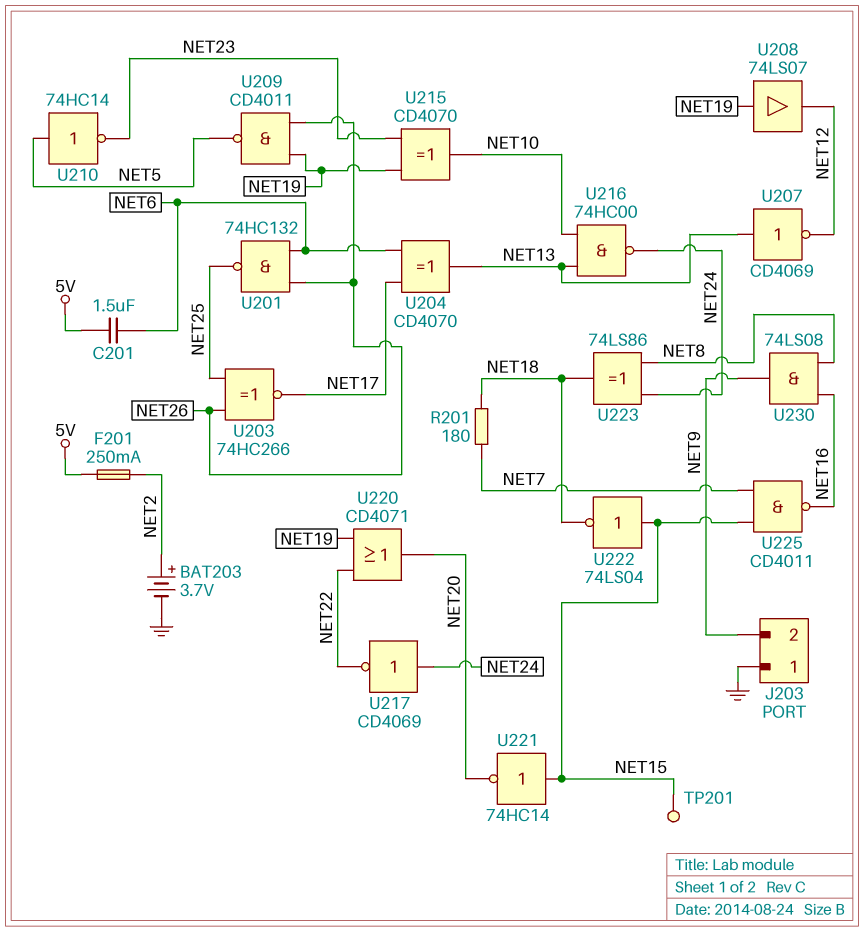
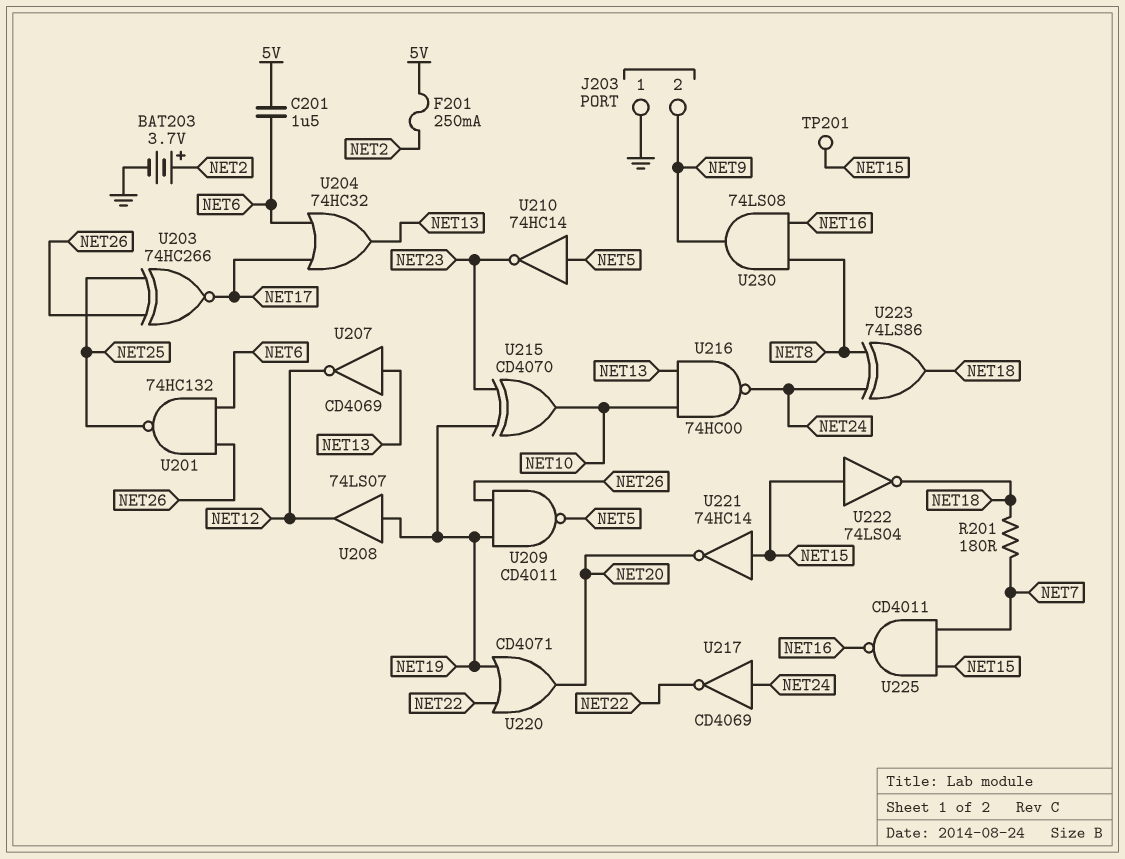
U204: XOR CD4070 (in NET6, in NET17, out NET13) -> OR 74HC32 (in NET6, in NET17, out NET13)

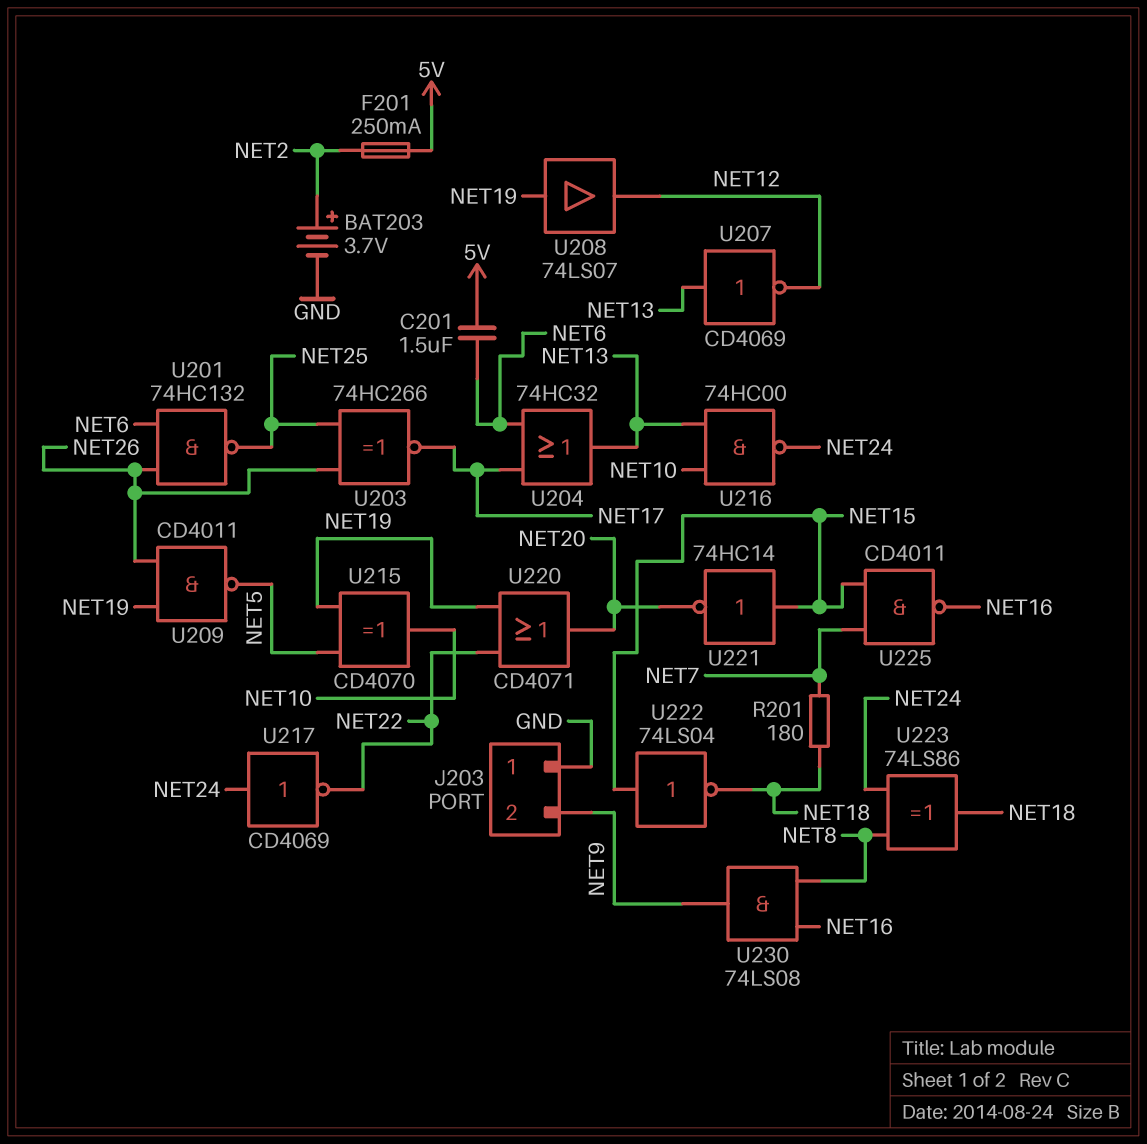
TP201: test point (NET15) -> none
U210: NOT 74HC14 (in NET5, out NET23) -> none
U215: XOR CD4070 (in NET19, in NET23, out NET10) -> XOR CD4070 (in NET5, in NET19, out NET10)

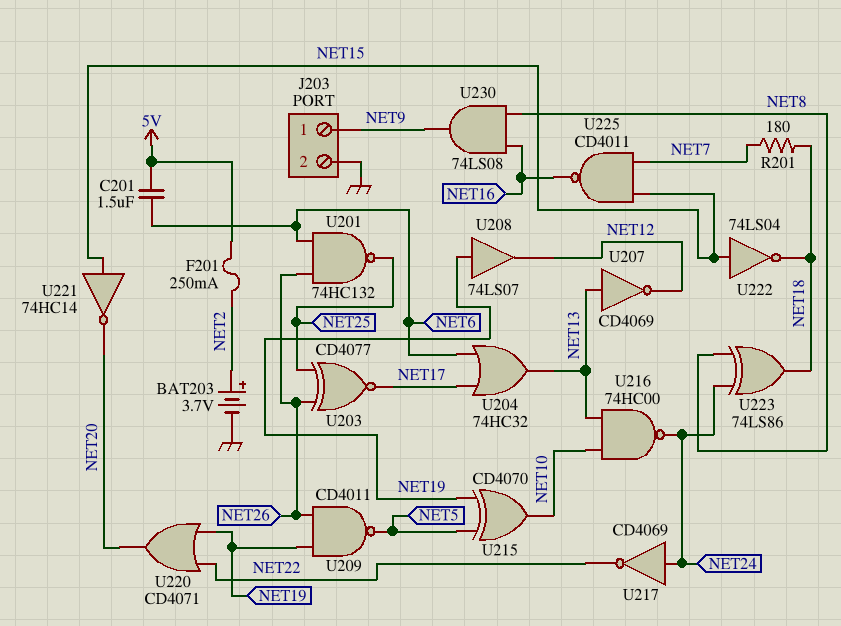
J203 pin 1: GND -> NET9
J203 pin 2: NET9 -> GND
U203: XNOR 74HC266 (in NET25, in NET26, out NET17) -> XNOR CD4077 (in NET25, in NET26, out NET17)

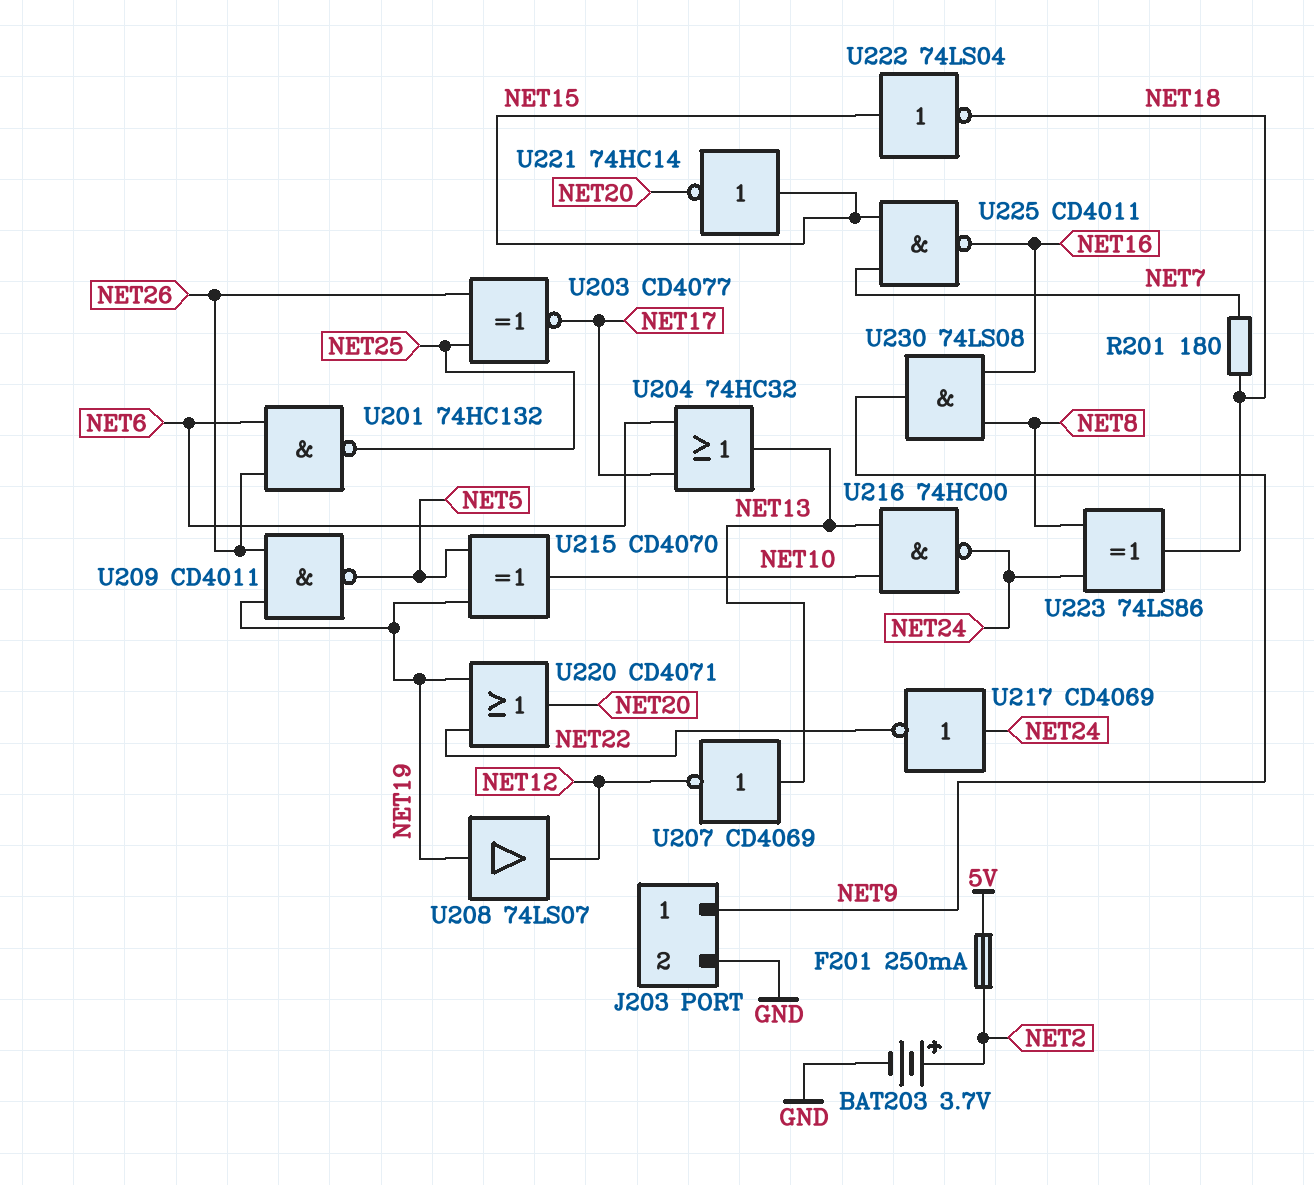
C201: 1.5uF (5V, NET6) -> none

